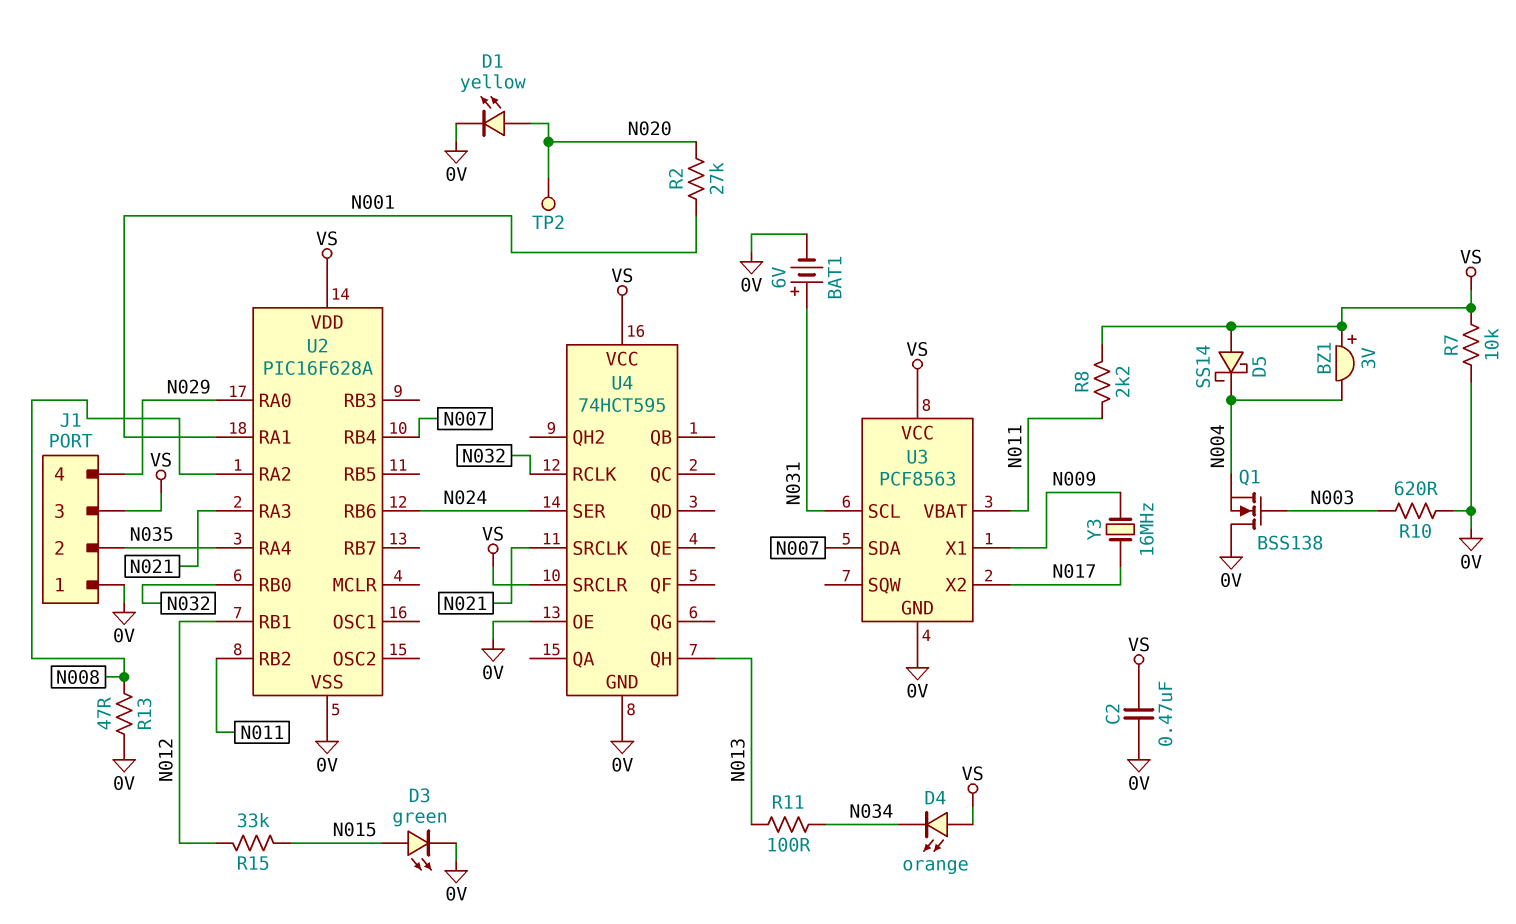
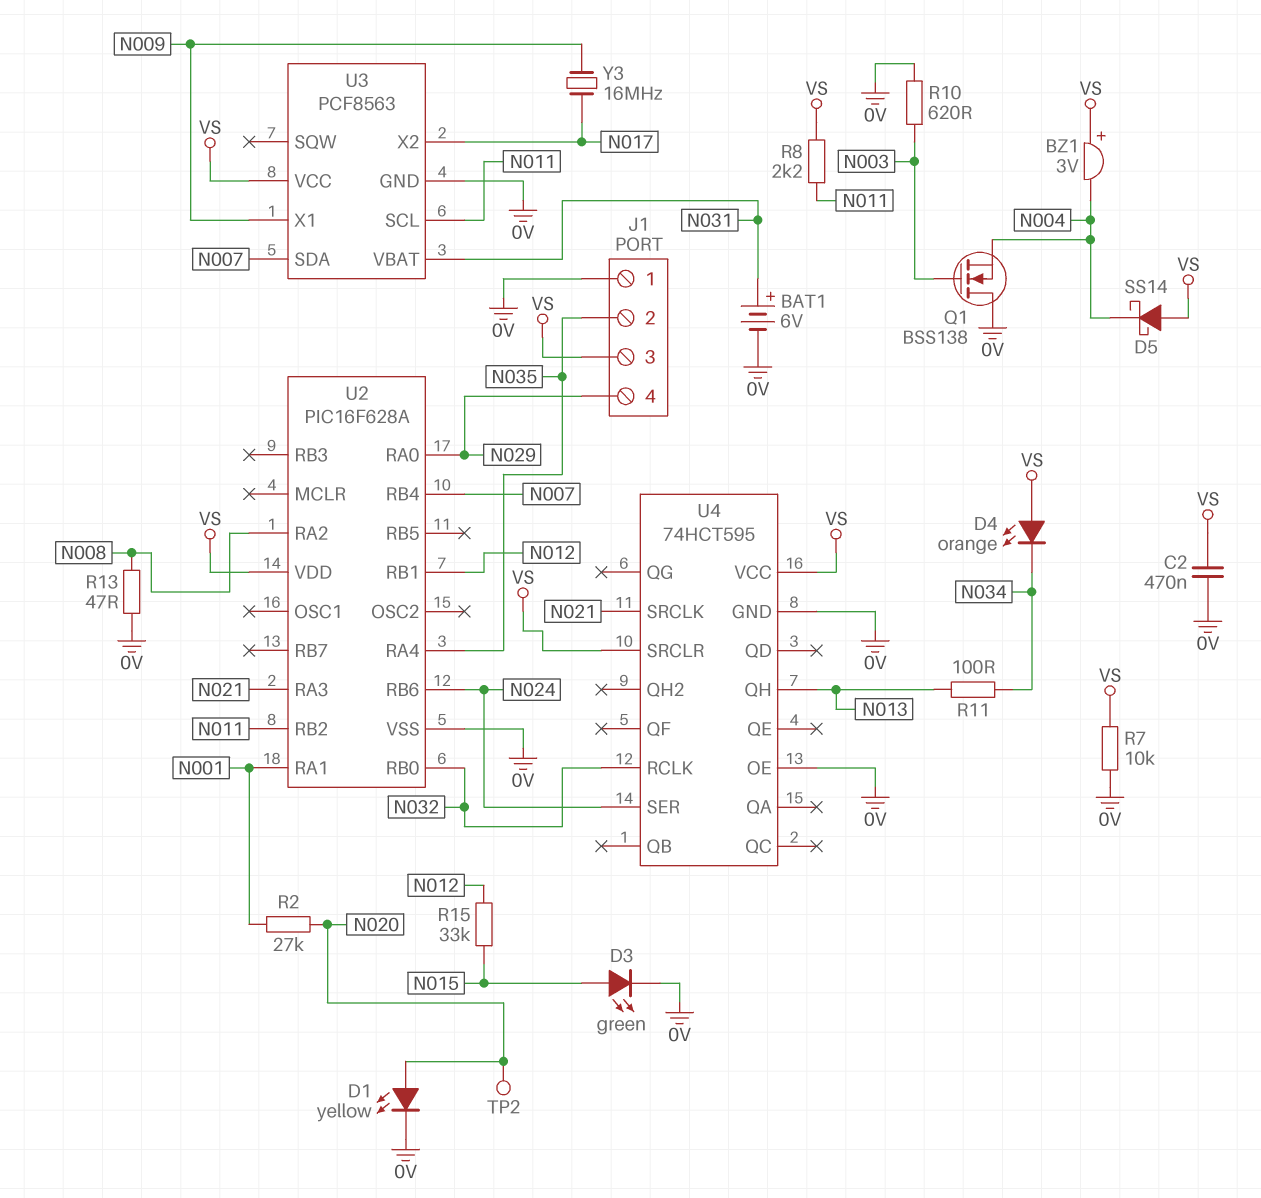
U3 pin SCL: N031 -> N011
U3 pin VBAT: N011 -> N031

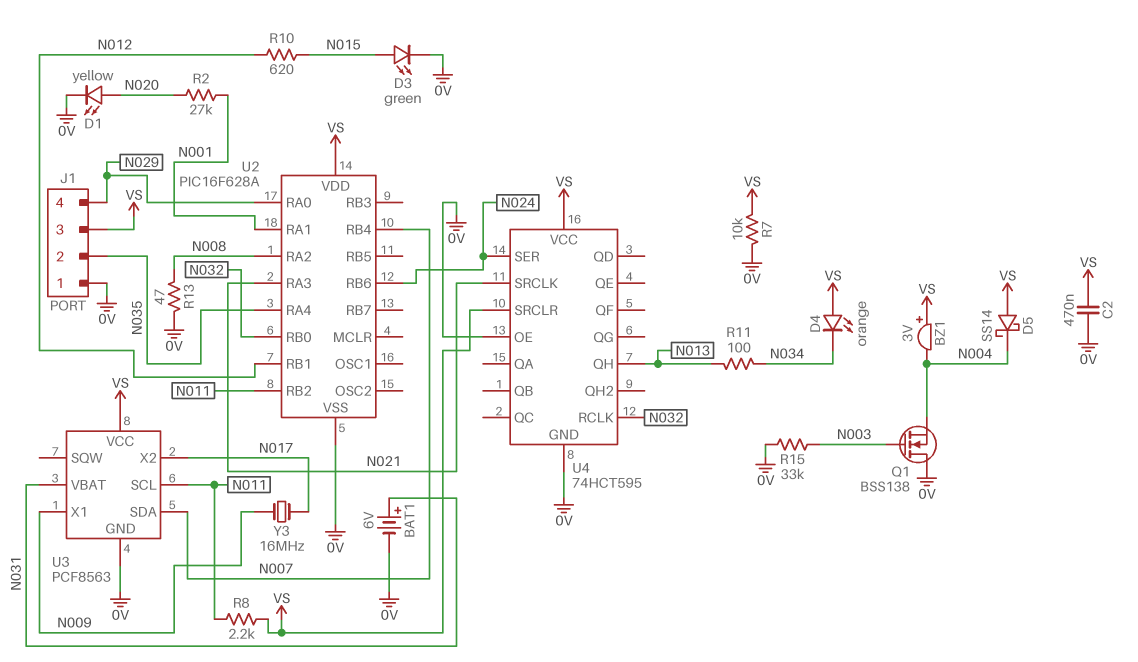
R10: 620 (0V, N003) -> 620 (N012, N015)
R15: 33k (N012, N015) -> 33k (0V, N003)
TP2: test point (N020) -> none

